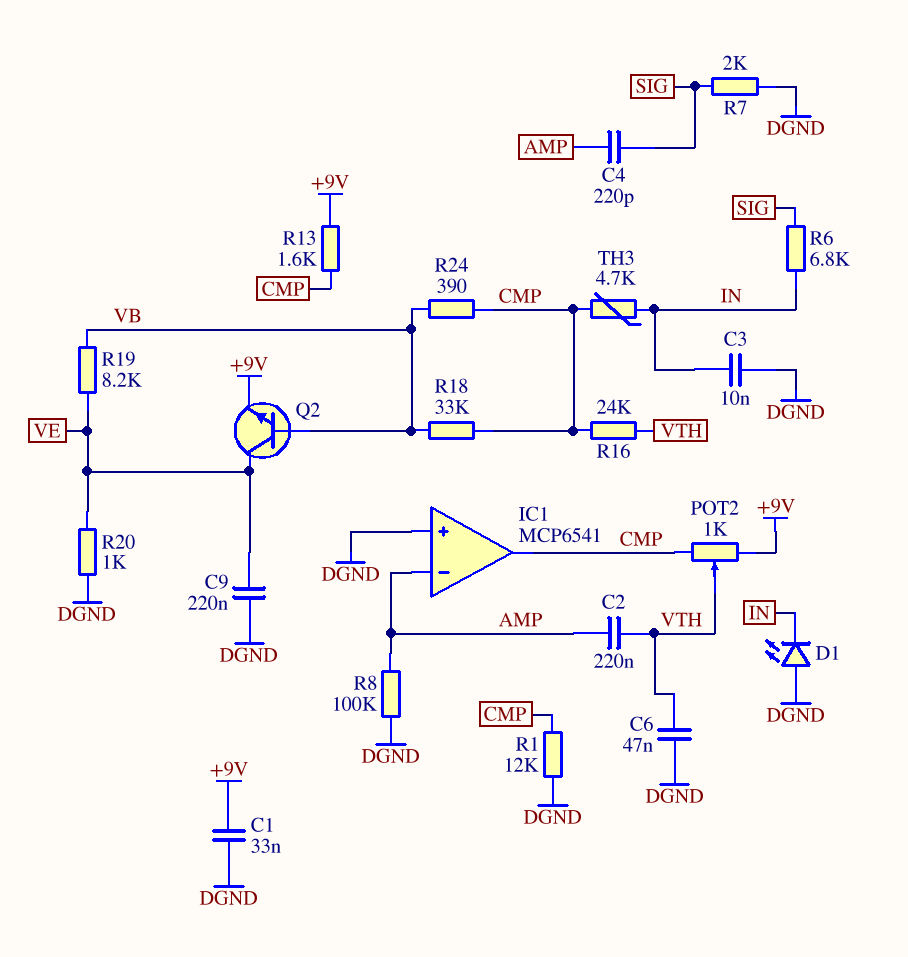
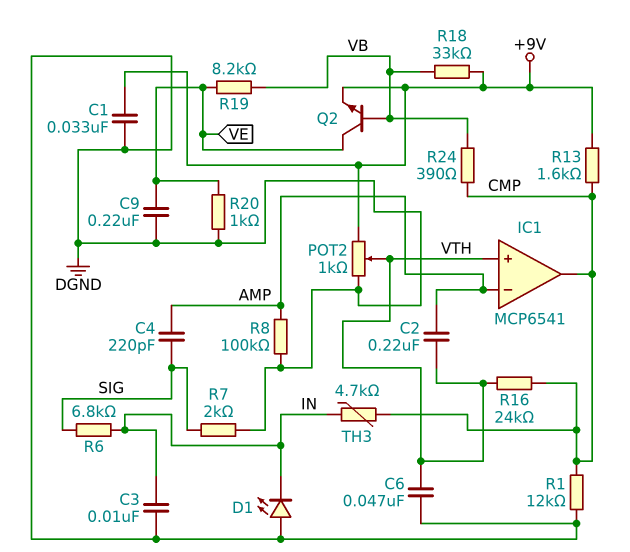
IC1 pin in+: DGND -> VTH
POT2: 1k (+9V, CMP, wiper VTH) -> 1k (+9V, DGND, wiper VTH)
R18: 33k (CMP, VB) -> 33k (+9V, VB)

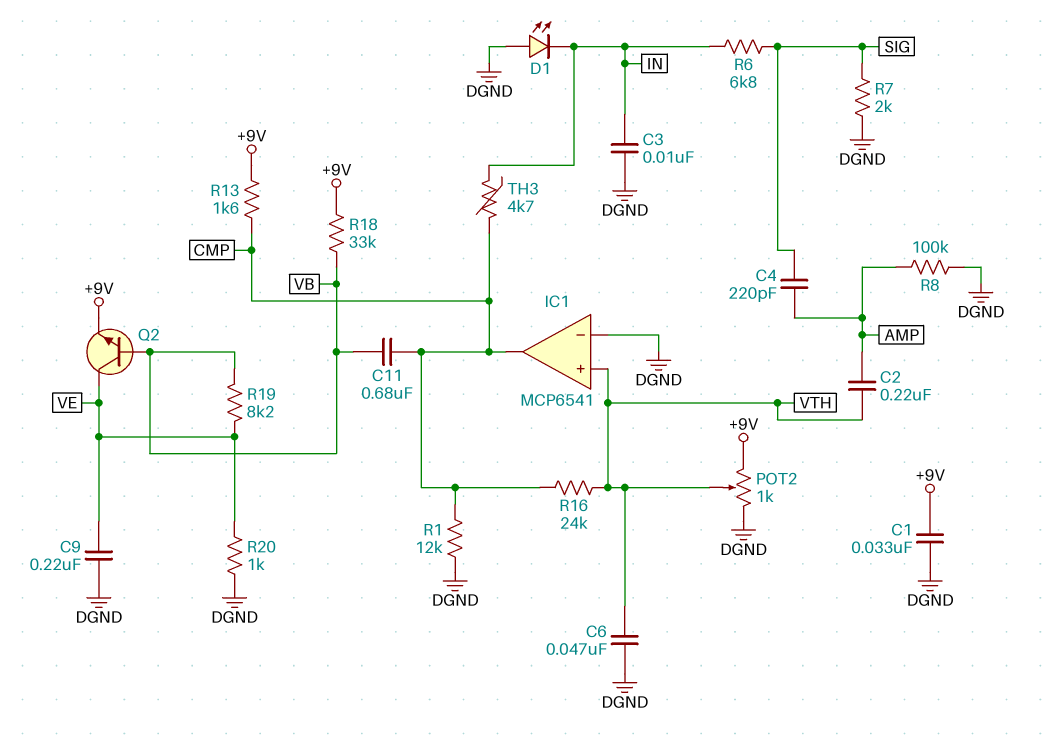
C11: none -> 680nF (CMP, VB)
IC1 pin in-: AMP -> DGND
R24: 390 (CMP, VB) -> none

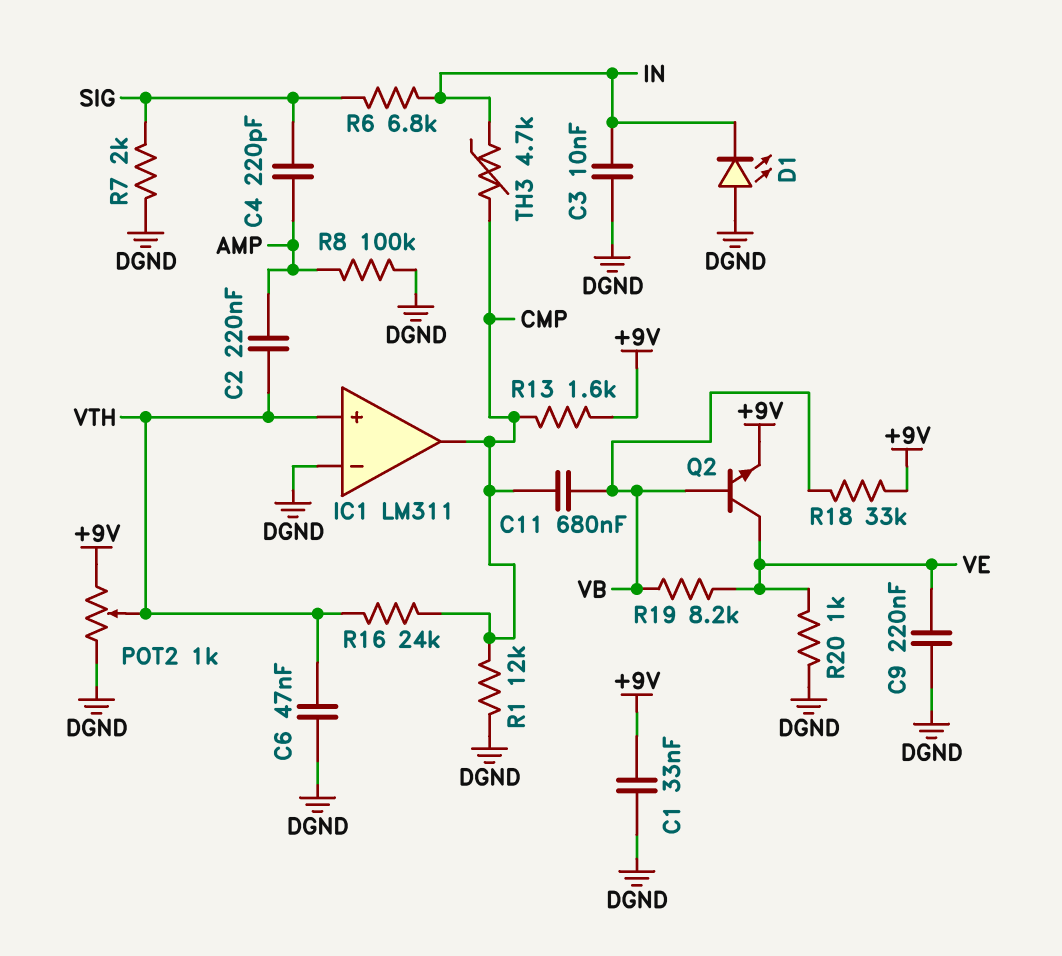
IC1: MCP6541 -> LM311

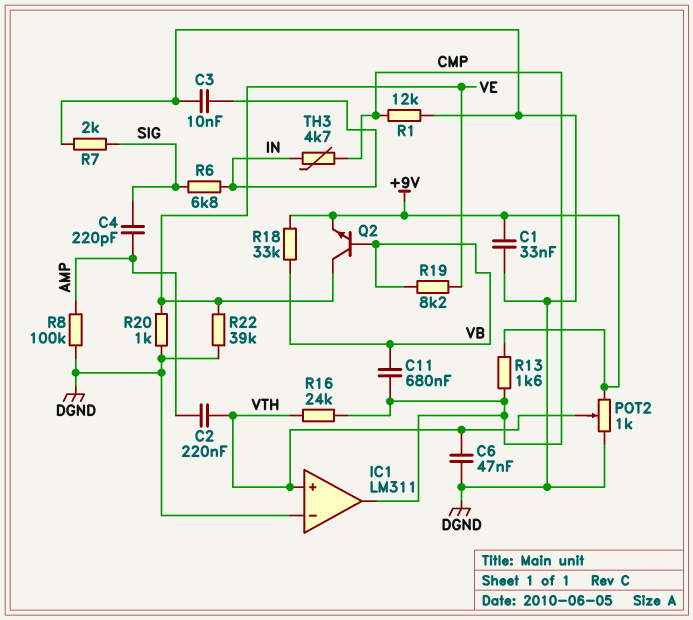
C9: 220nF (DGND, VE) -> none
D1: LED (A DGND, K IN) -> none
R22: none -> 39k (DGND, VE)

